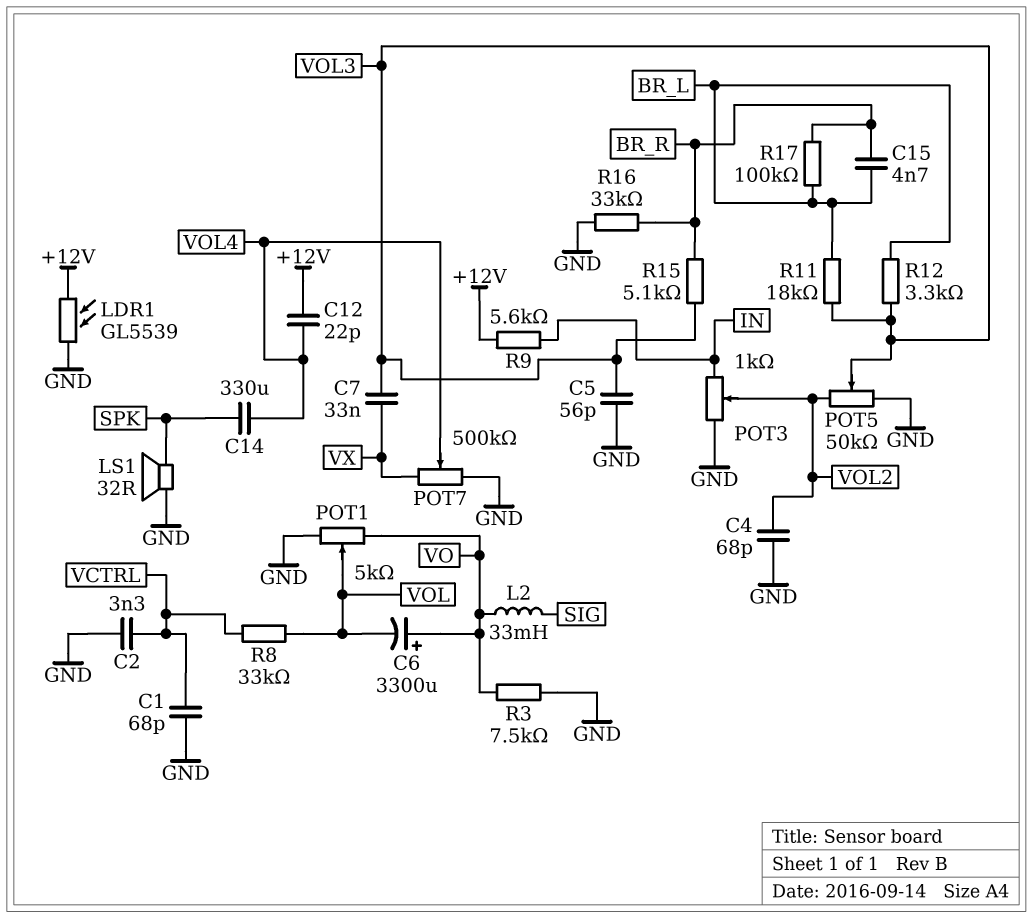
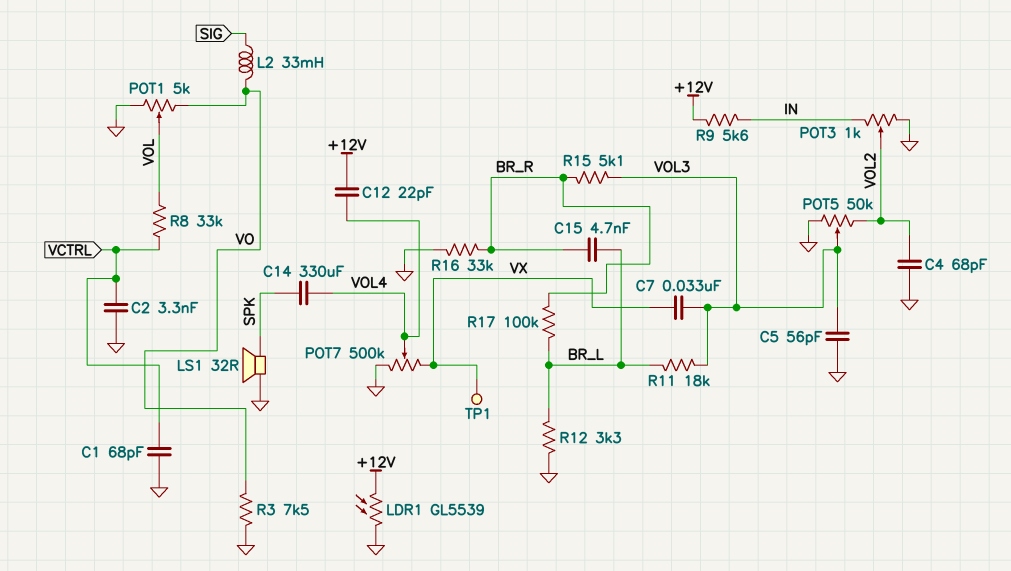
C6: 3300uF (plus VO, minus VOL) -> none
R12: 3.3k (BR_L, VOL3) -> 3.3k (BR_L, GND)
TP1: none -> test point (VX)

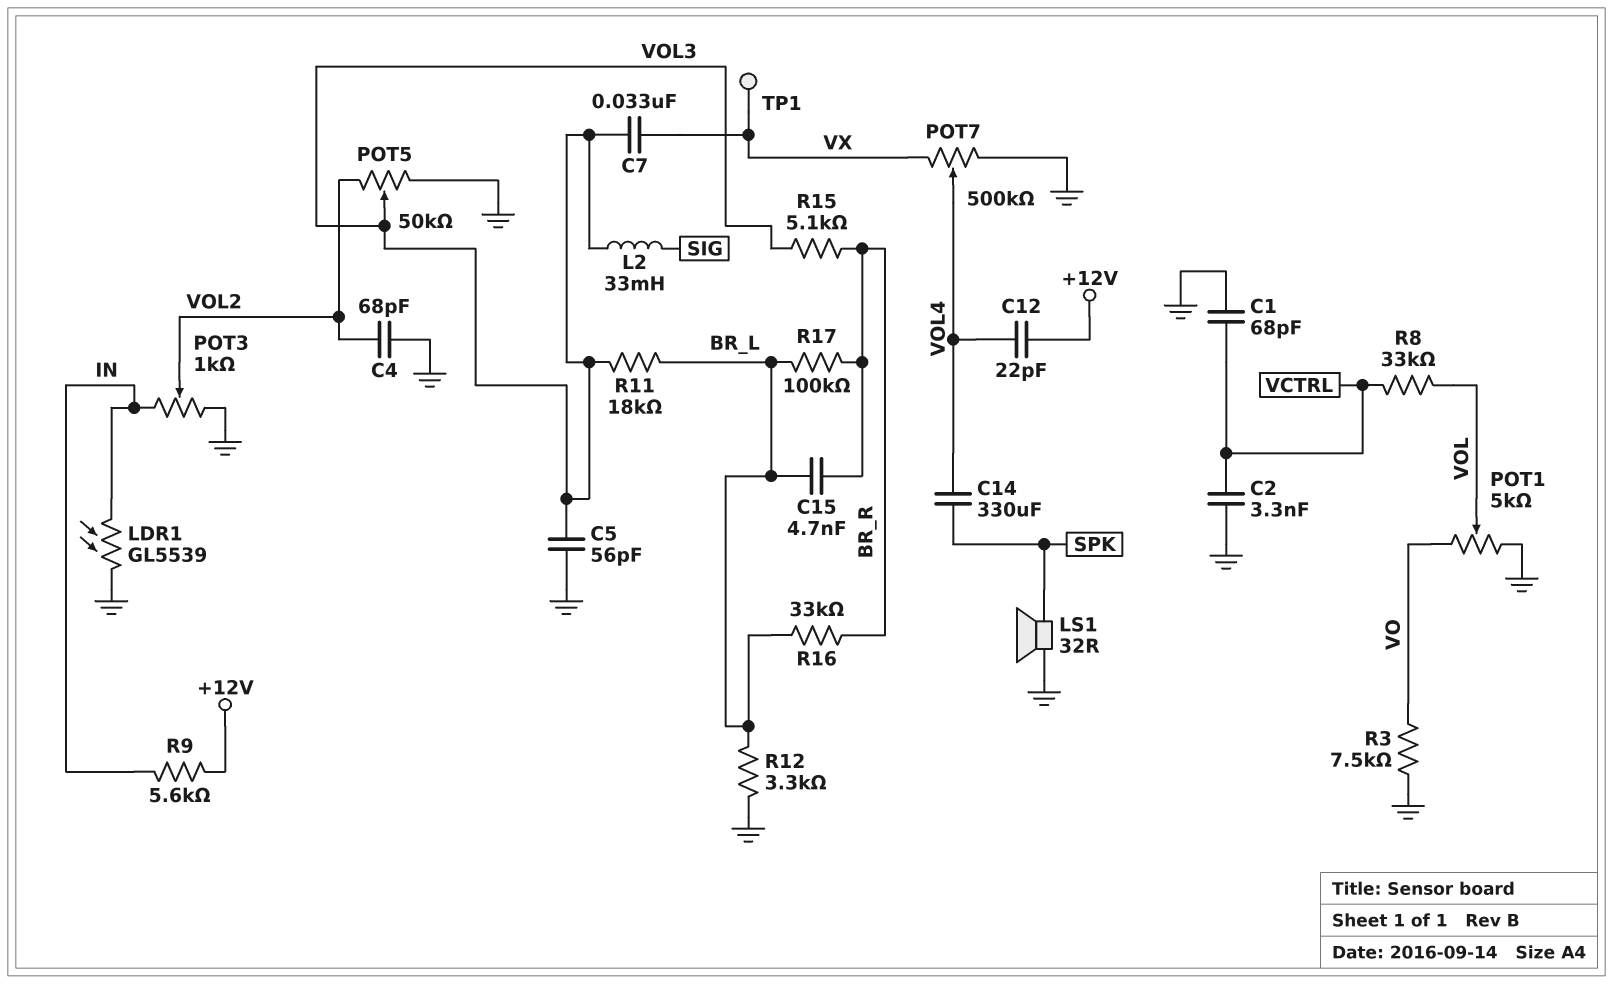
L2: 33mH (SIG, VO) -> 33mH (SIG, VOL3)
LDR1: GL5539 (+12V, GND) -> GL5539 (GND, IN)
R16: 33k (BR_R, GND) -> 33k (BR_L, BR_R)

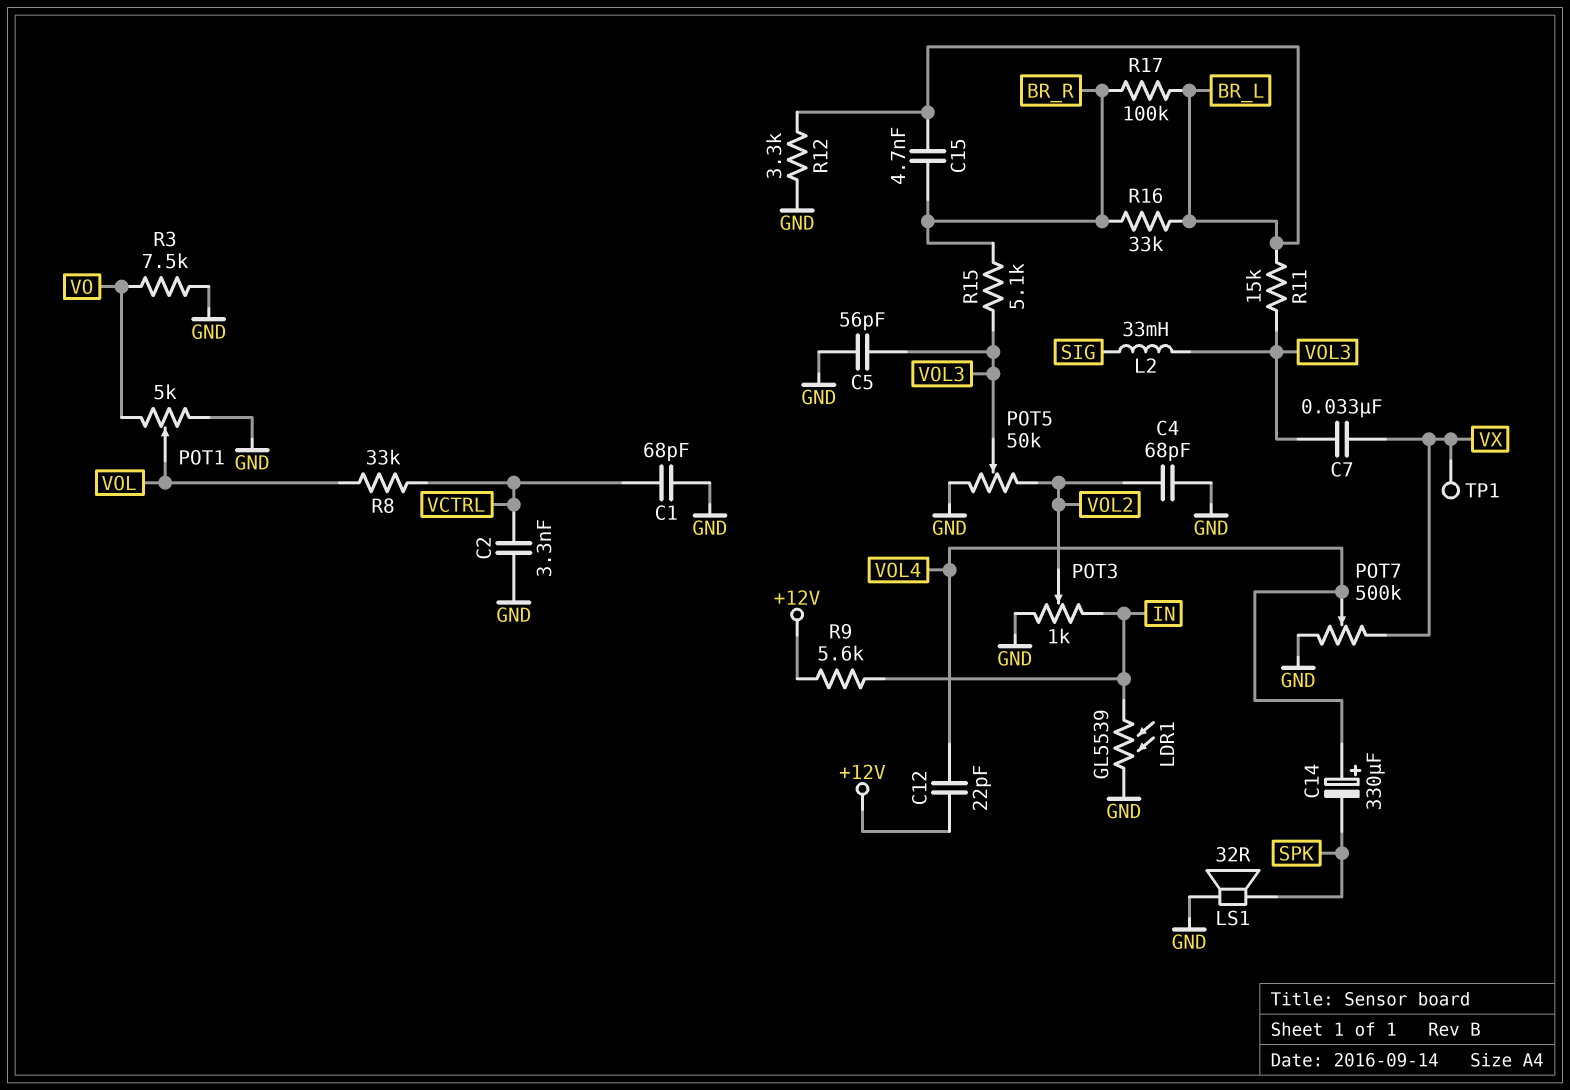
C14: 330uF (SPK, VOL4) -> 330uF (plus VOL4, minus SPK)
R11: 18k (BR_L, VOL3) -> 15k (BR_L, VOL3)

